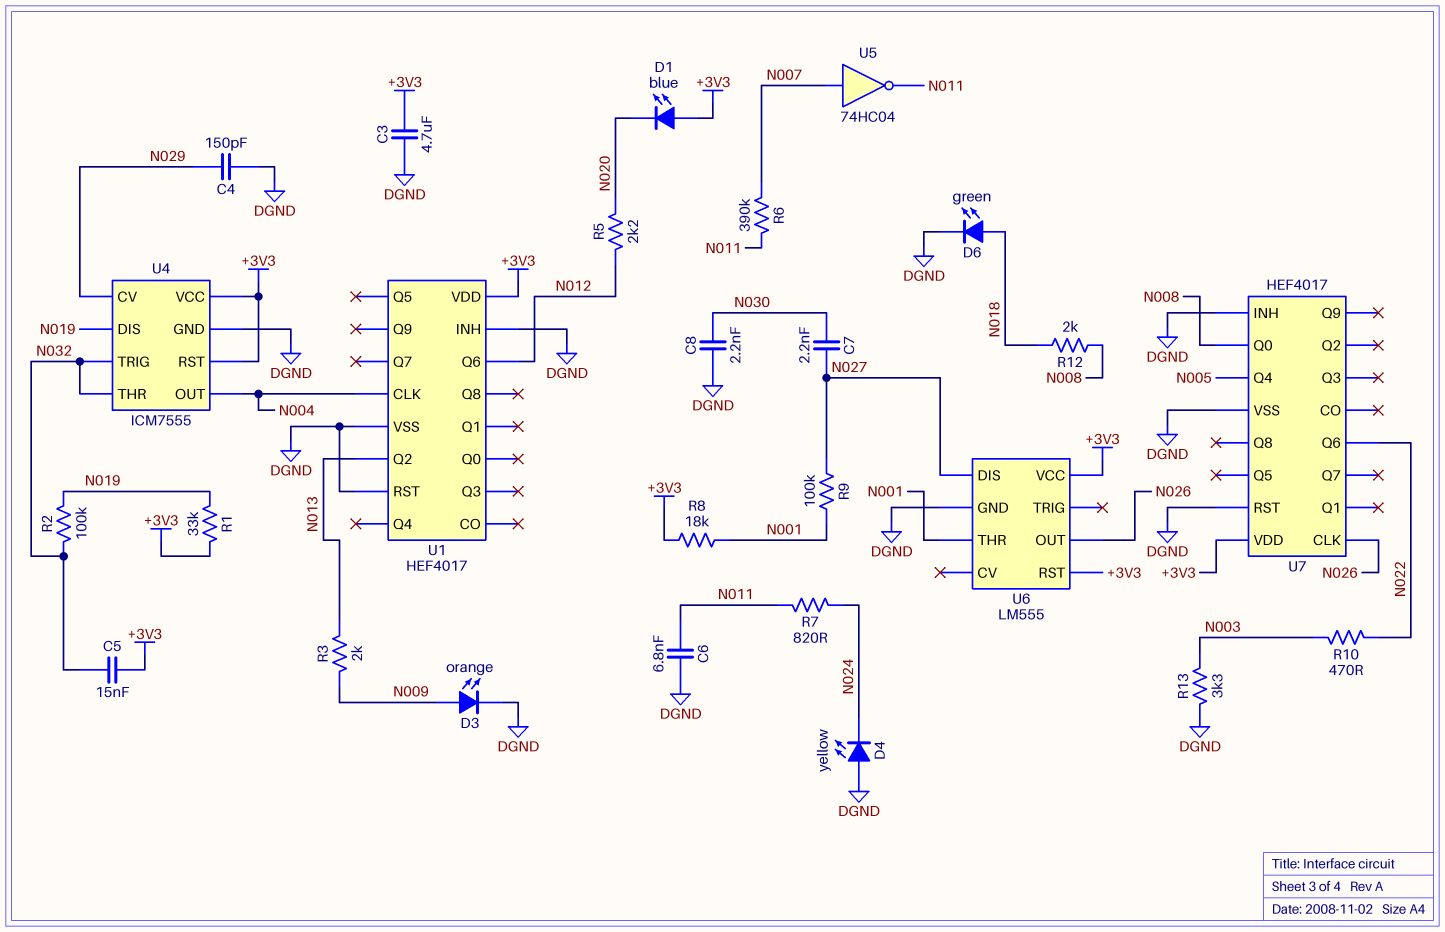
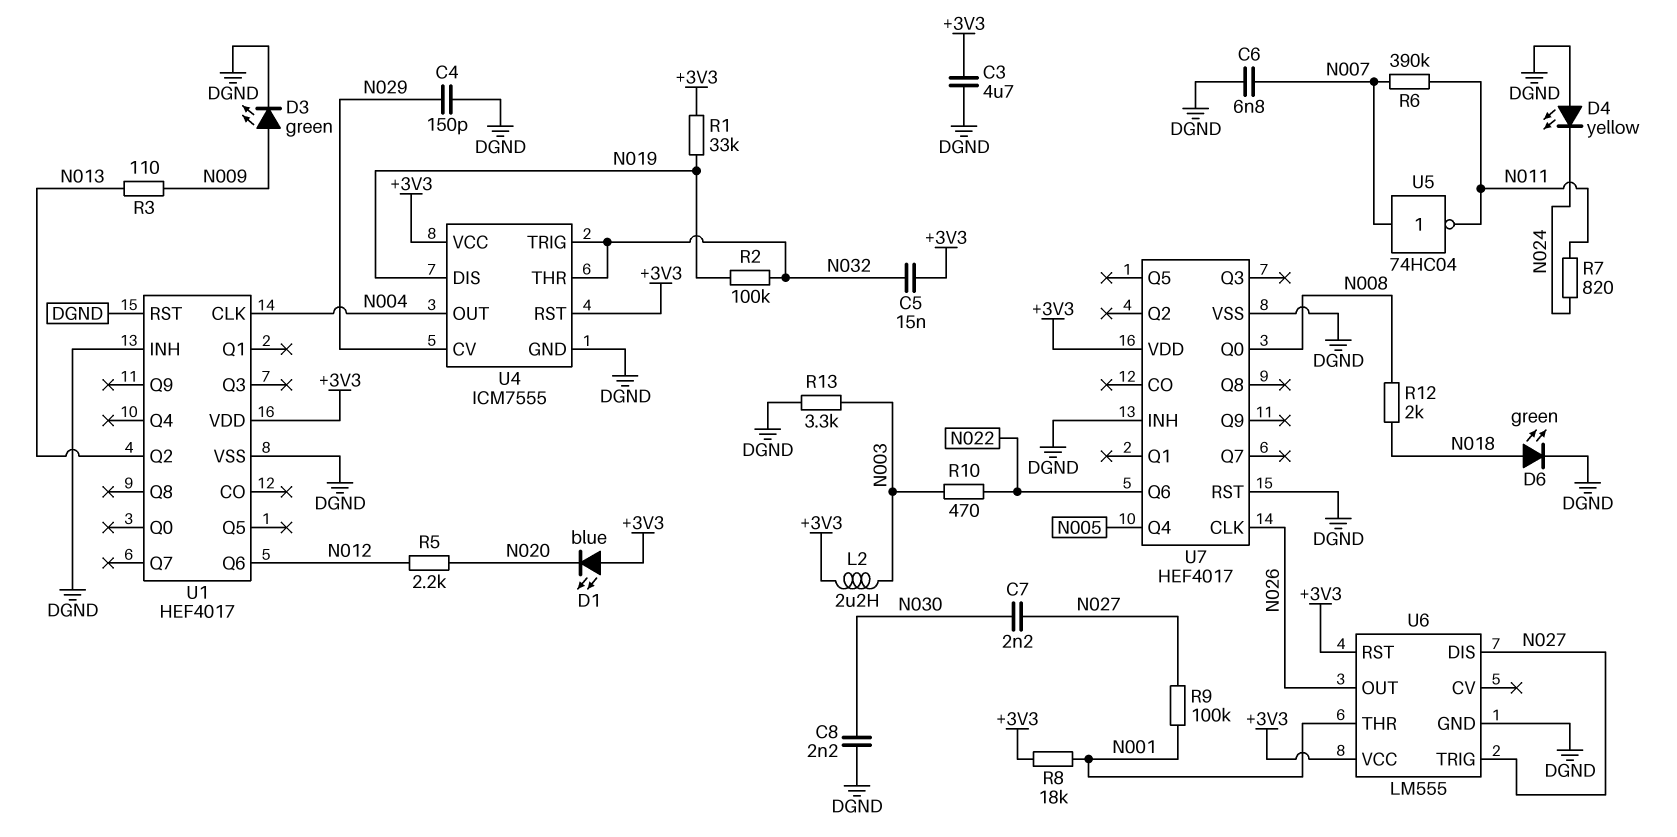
C6: 6.8nF (DGND, N011) -> 6.8nF (DGND, N007)
D3: LED orange (A N009, K DGND) -> LED green (A N009, K DGND)
L2: none -> 2.2uH (+3V3, N003)
R3: 2k (N009, N013) -> 110 (N009, N013)
U6 pin TRIG: none -> N027

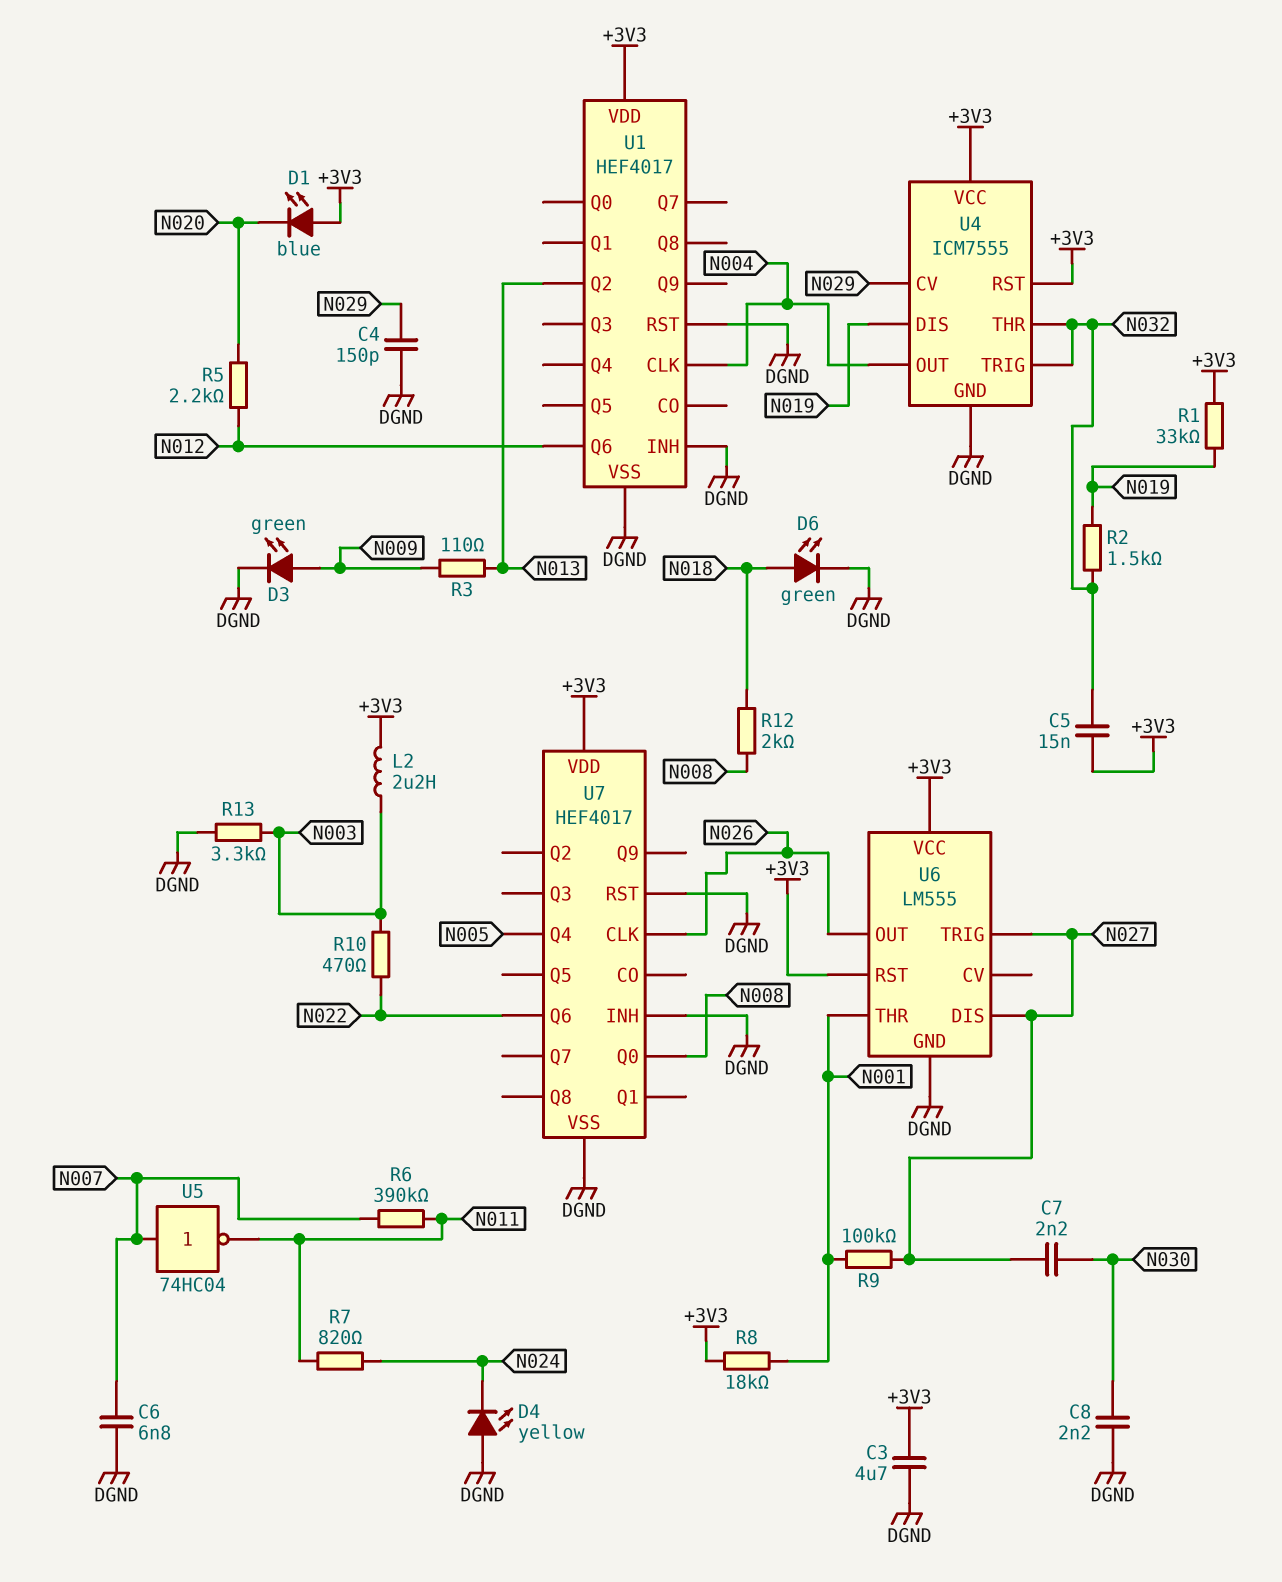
R2: 100k (N019, N032) -> 1.5k (N019, N032)

